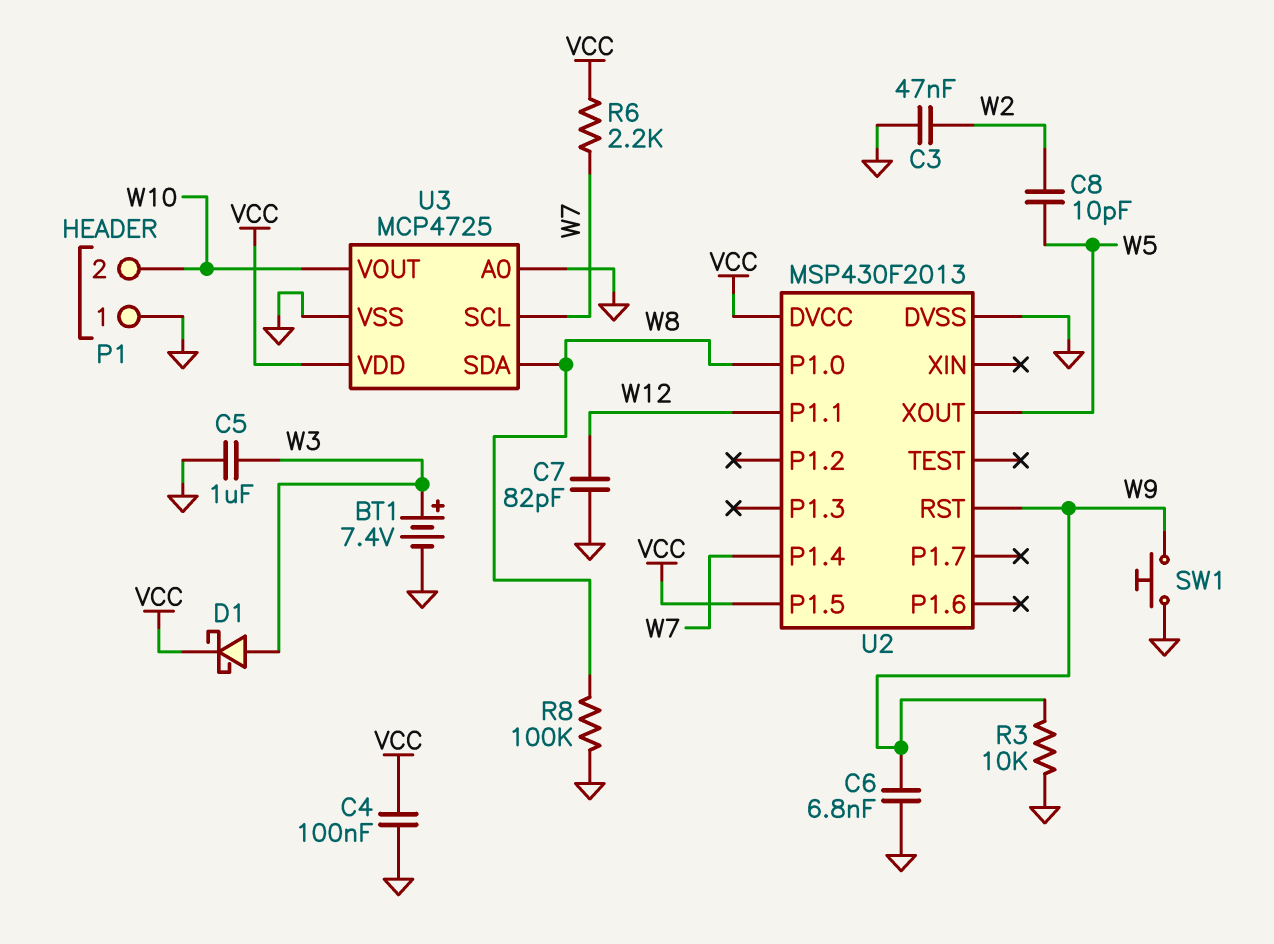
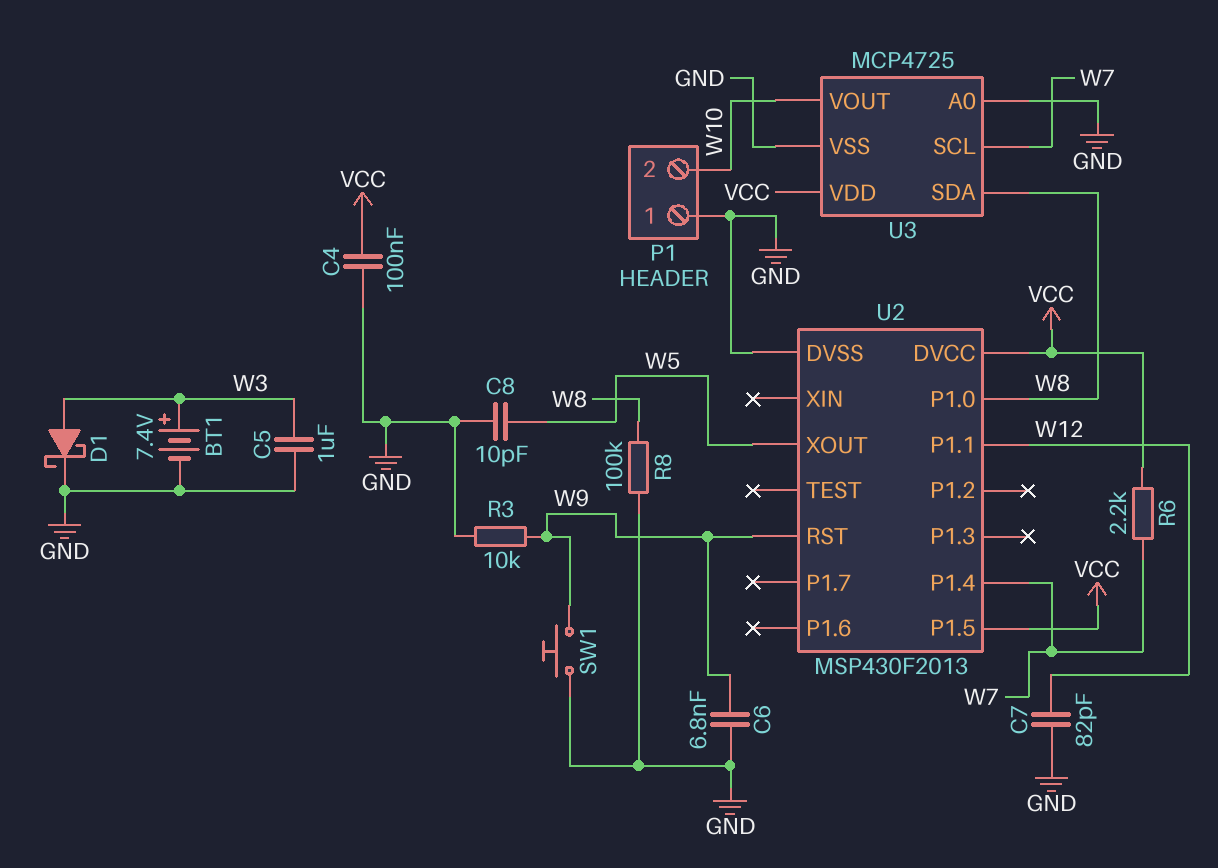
C3: 47nF (GND, W2) -> none
C8: 10pF (W2, W5) -> 10pF (GND, W5)
D1: schottky (A W3, K VCC) -> schottky (A W3, K GND)

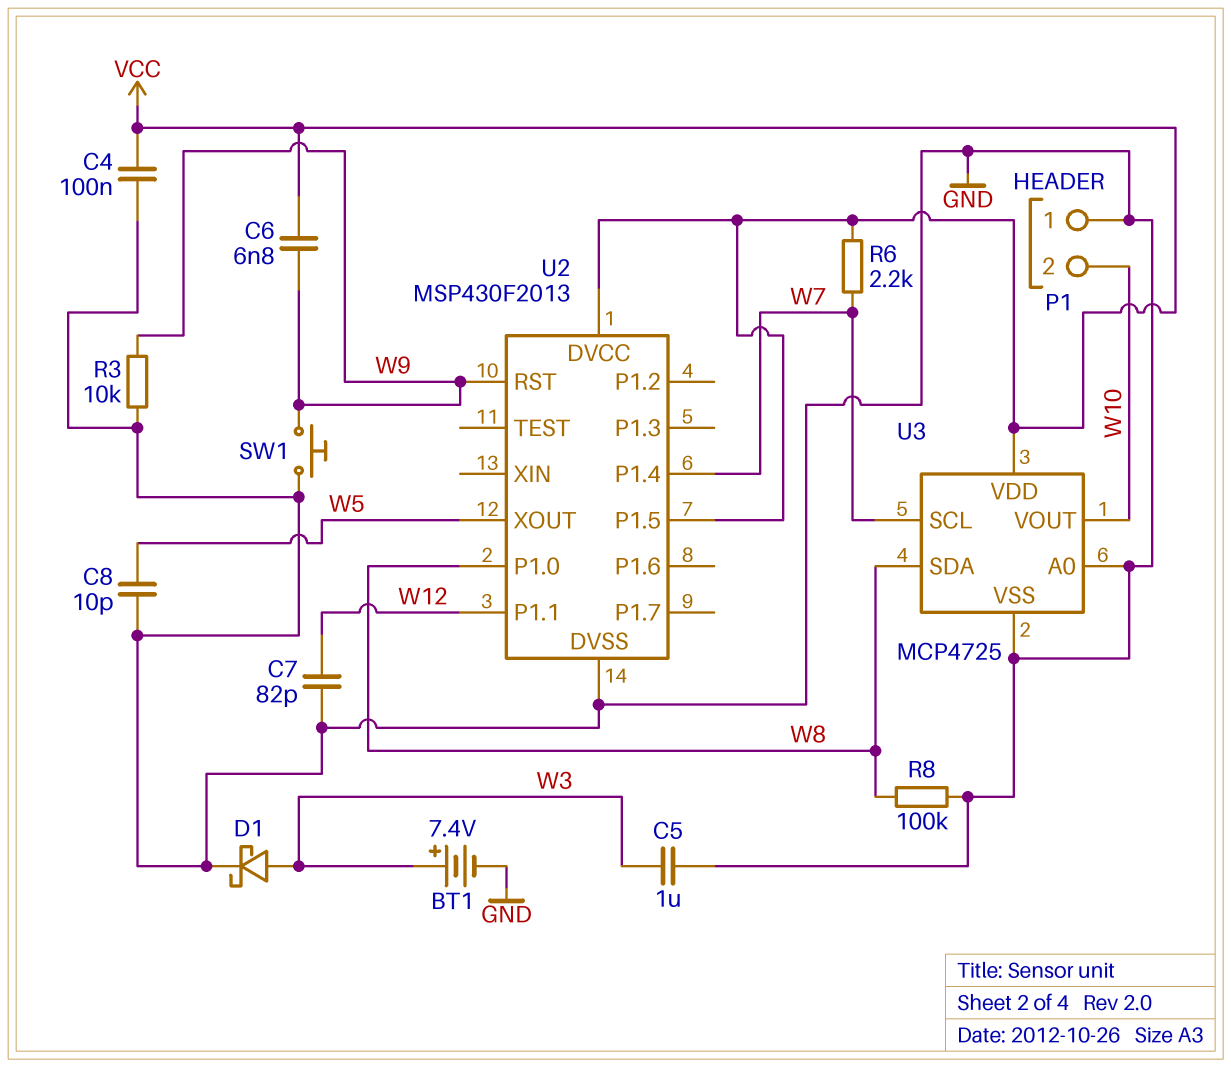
C6: 6.8nF (GND, W9) -> 6.8nF (VCC, W9)

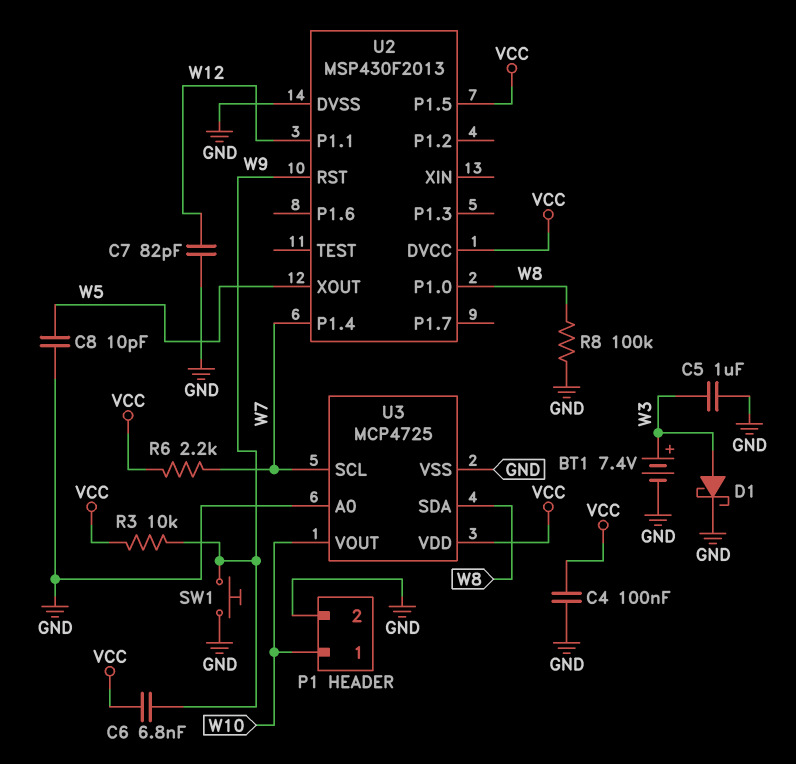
P1 pin 1: GND -> W10
P1 pin 2: W10 -> GND
R3: 10k (GND, W9) -> 10k (VCC, W9)

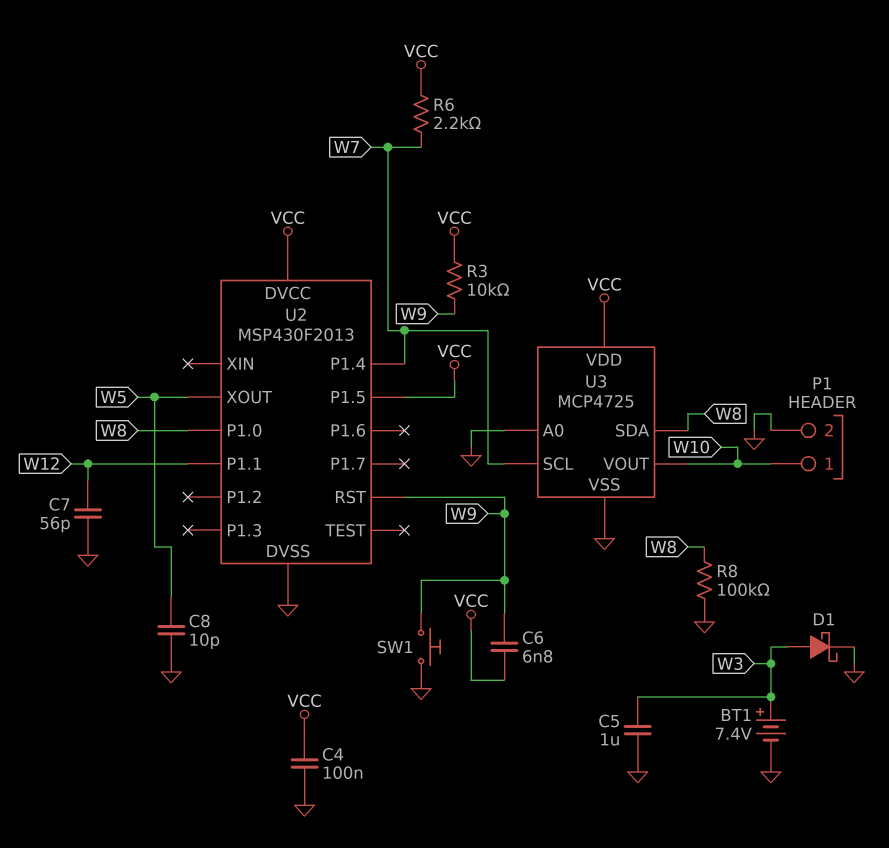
C7: 82pF (GND, W12) -> 56pF (GND, W12)

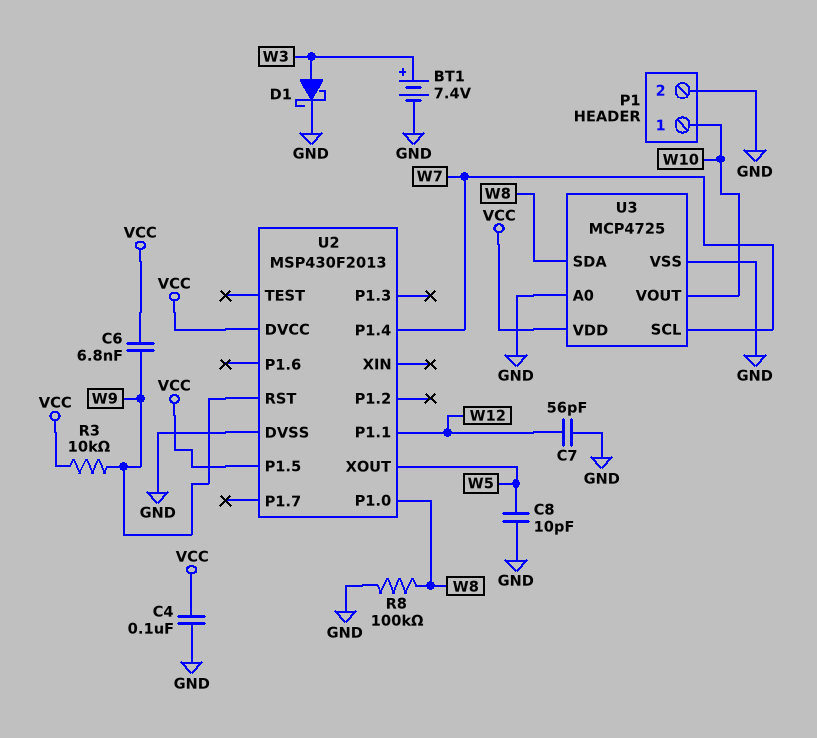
C5: 1uF (GND, W3) -> none
R6: 2.2k (VCC, W7) -> none
SW1: button (GND, W9) -> none

